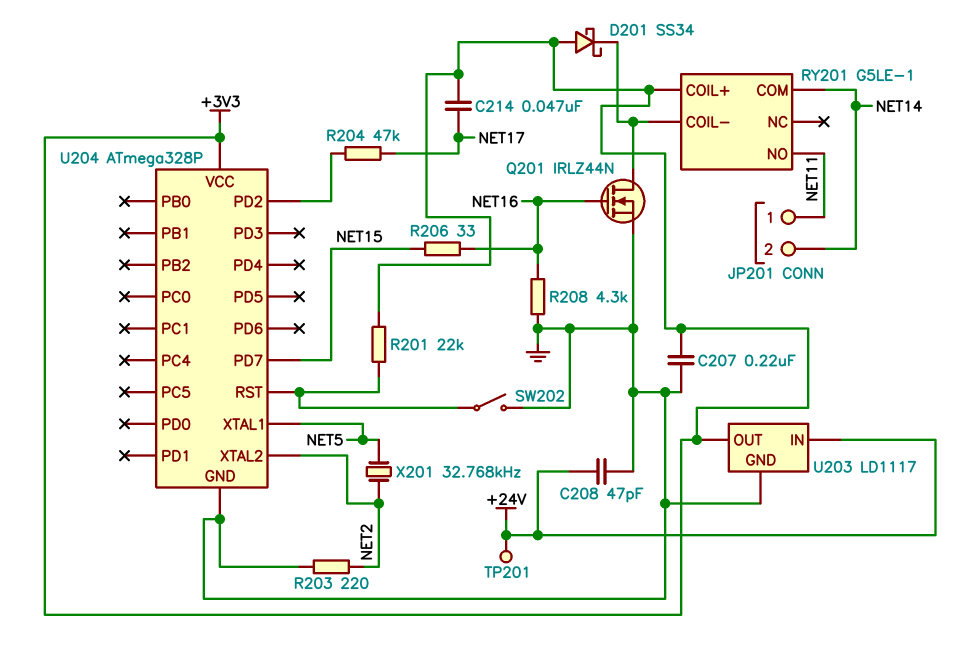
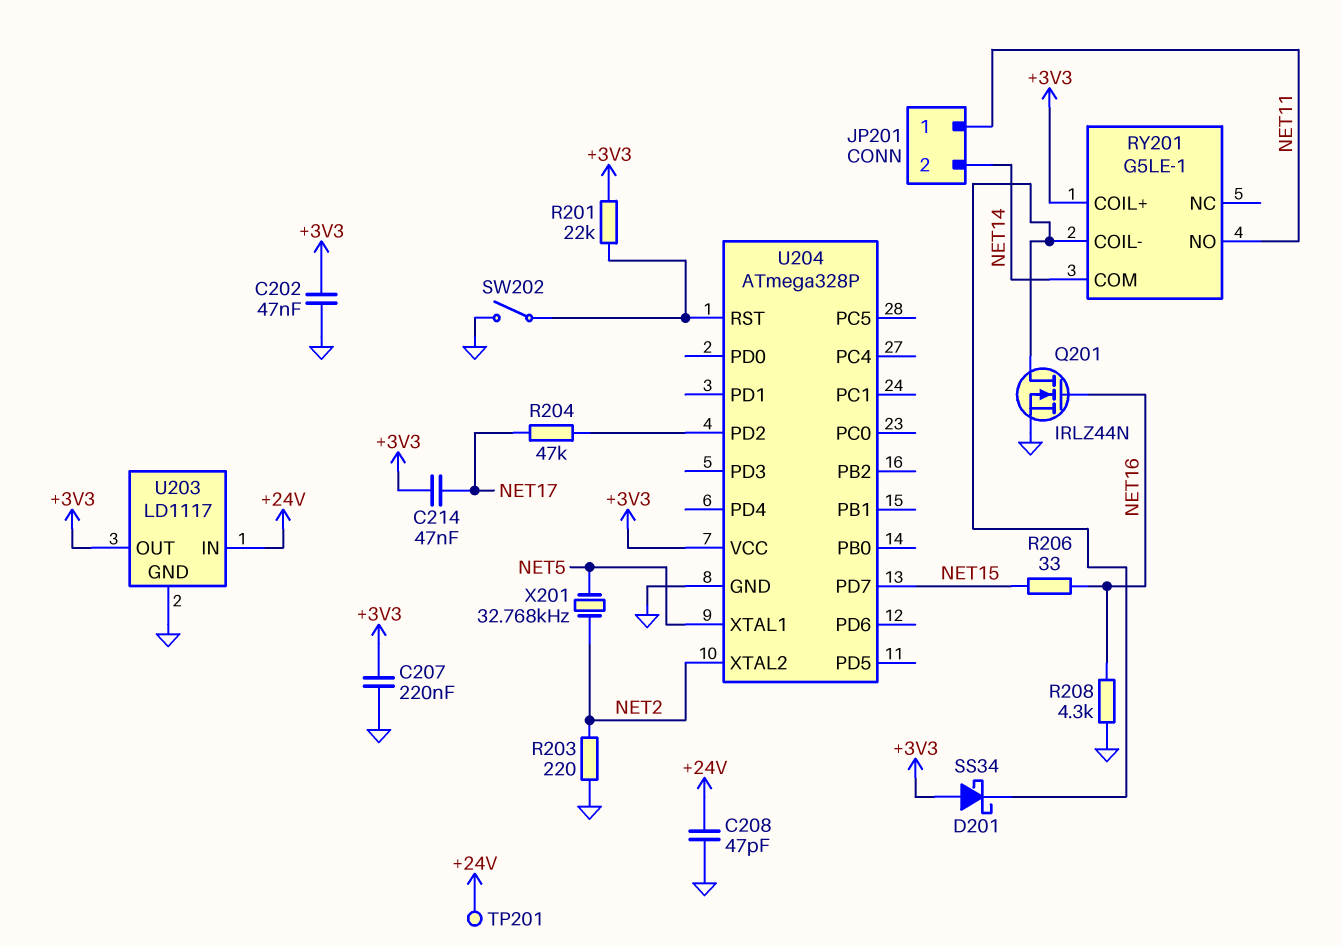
C202: none -> 47nF (+3V3, GND)

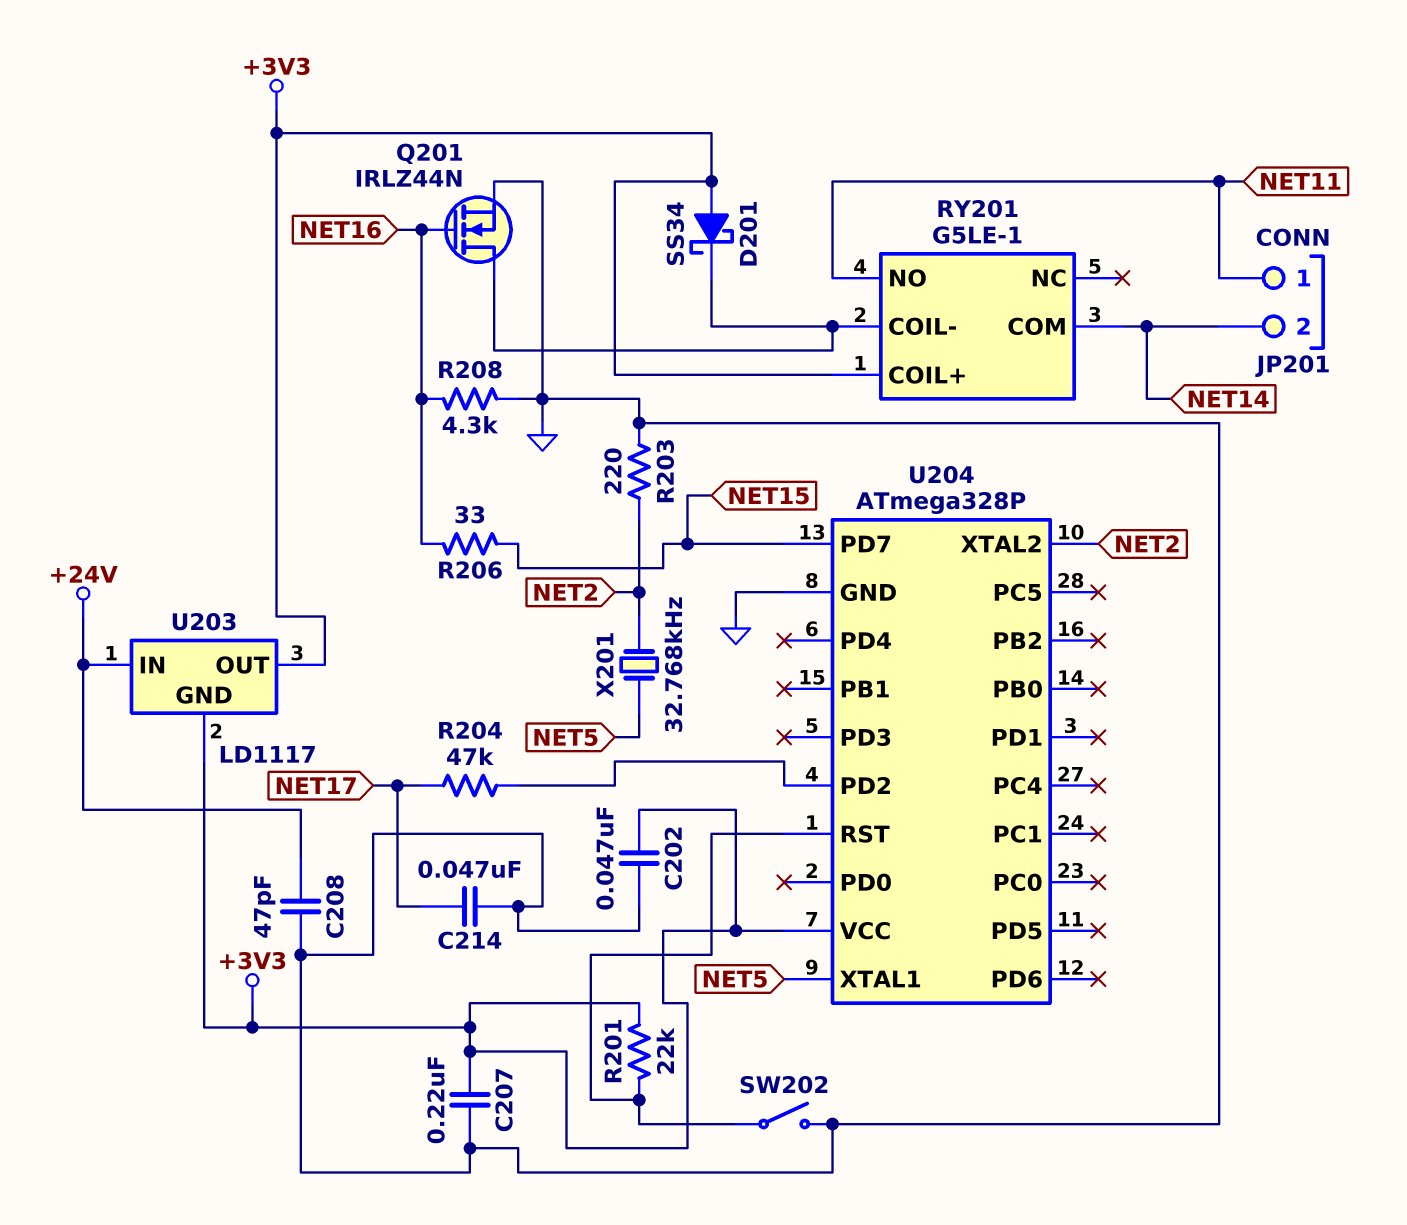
C214: 47nF (+3V3, NET17) -> 47nF (GND, NET17)
TP201: test point (+24V) -> none
U203 pin GND: GND -> +3V3

